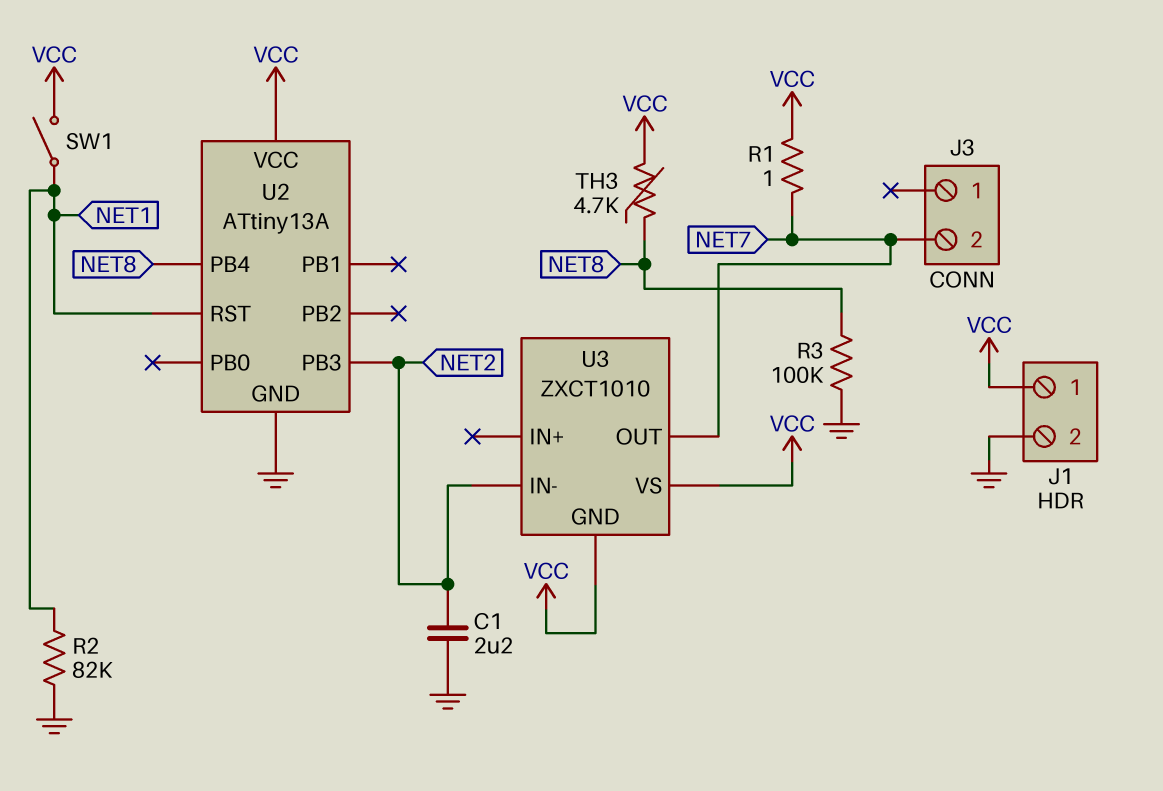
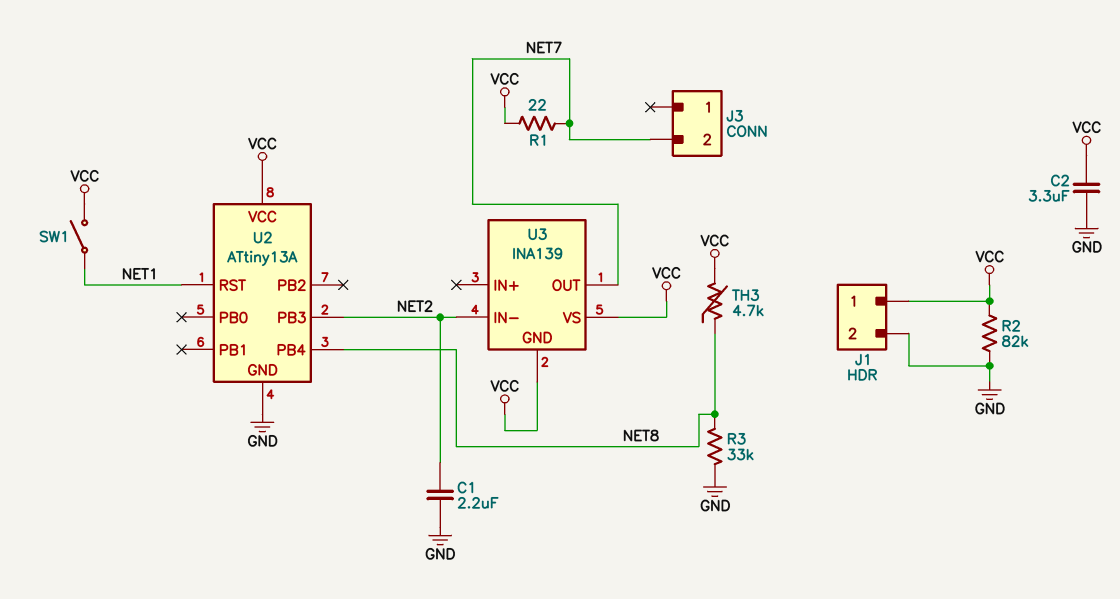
C2: none -> 3.3uF (GND, VCC)
R1: 1 (NET7, VCC) -> 22 (NET7, VCC)
R2: 82k (GND, NET1) -> 82k (GND, VCC)
R3: 100k (GND, NET8) -> 33k (GND, NET8)
U3: ZXCT1010 -> INA139

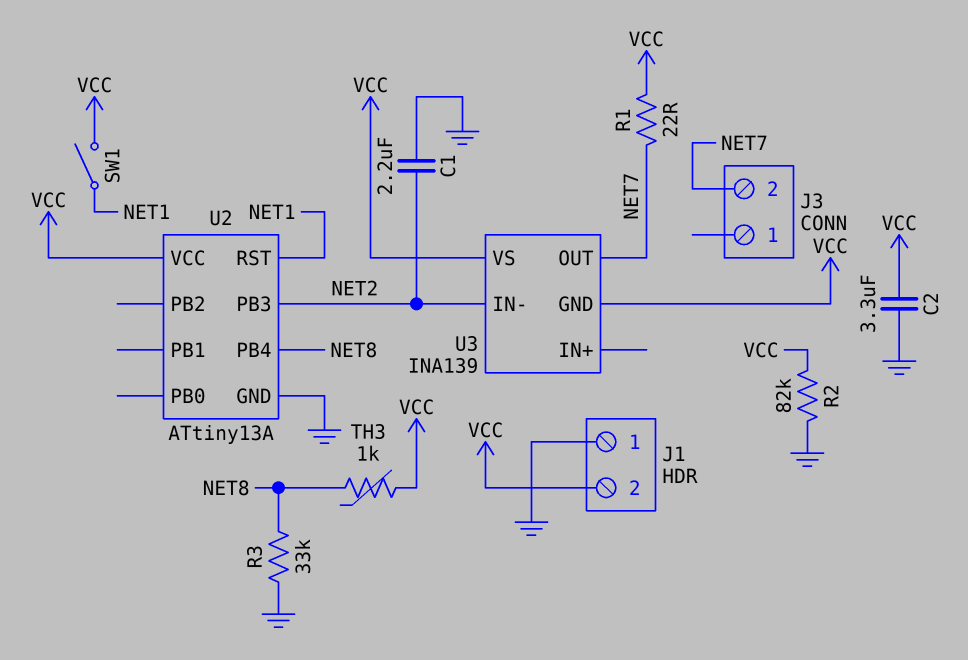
J1 pin 1: VCC -> GND
J1 pin 2: GND -> VCC
TH3: 4.7k (NET8, VCC) -> 1k (NET8, VCC)

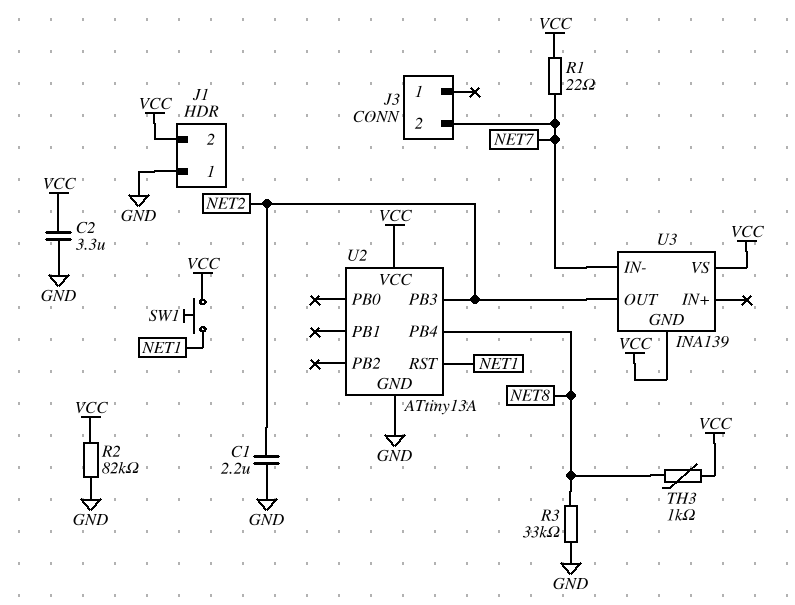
SW1: switch (NET1, VCC) -> button (NET1, VCC)
U3 pin IN-: NET2 -> NET7
U3 pin OUT: NET7 -> NET2

